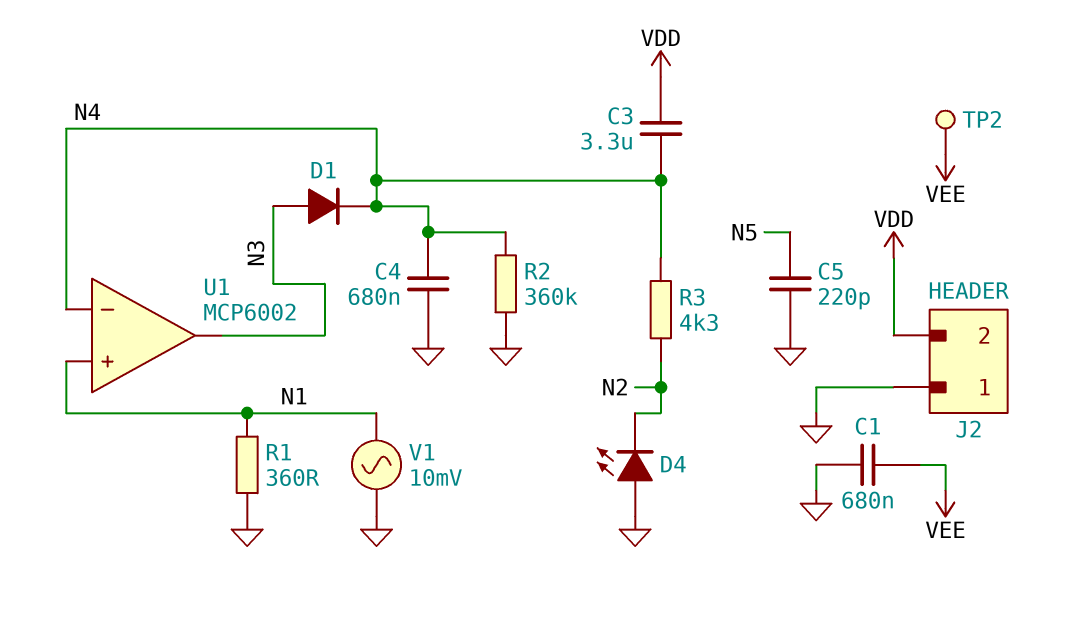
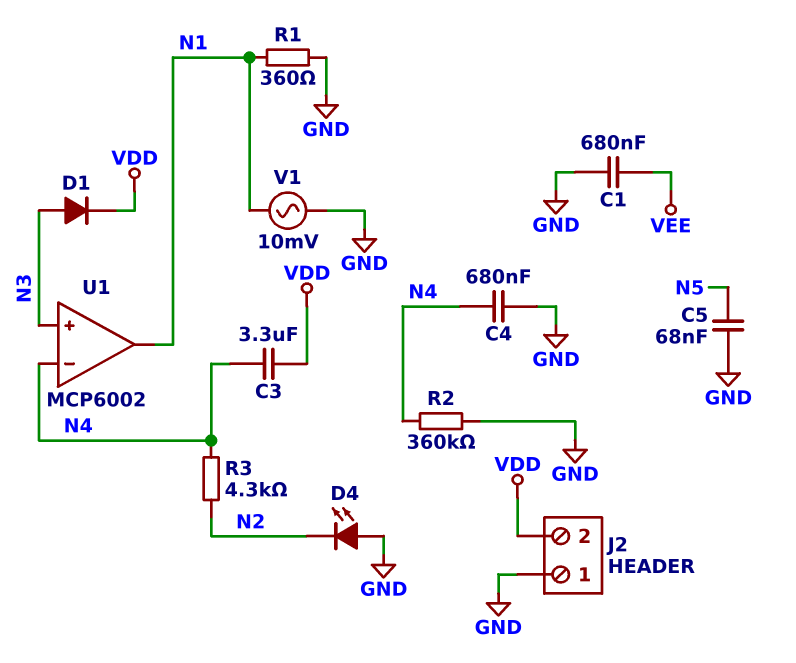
C5: 220pF (GND, N5) -> 68nF (GND, N5)
D1: diode (A N3, K N4) -> diode (A N3, K VDD)
TP2: test point (VEE) -> none
U1 pin in+: N1 -> N3
U1 pin out: N3 -> N1

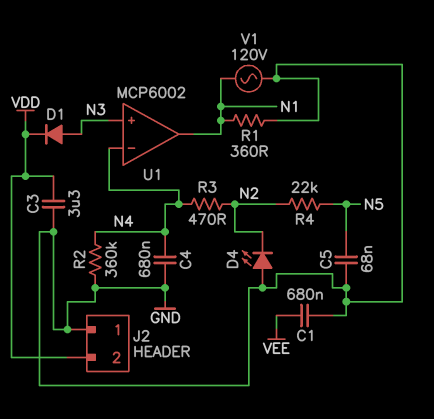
C3: 3.3uF (N4, VDD) -> 3.3uF (GND, VDD)
R3: 4.3k (N2, N4) -> 470 (N2, N4)
R4: none -> 22k (N2, N5)
V1: AC 10mV (GND, N1) -> AC 120V (GND, N1)

